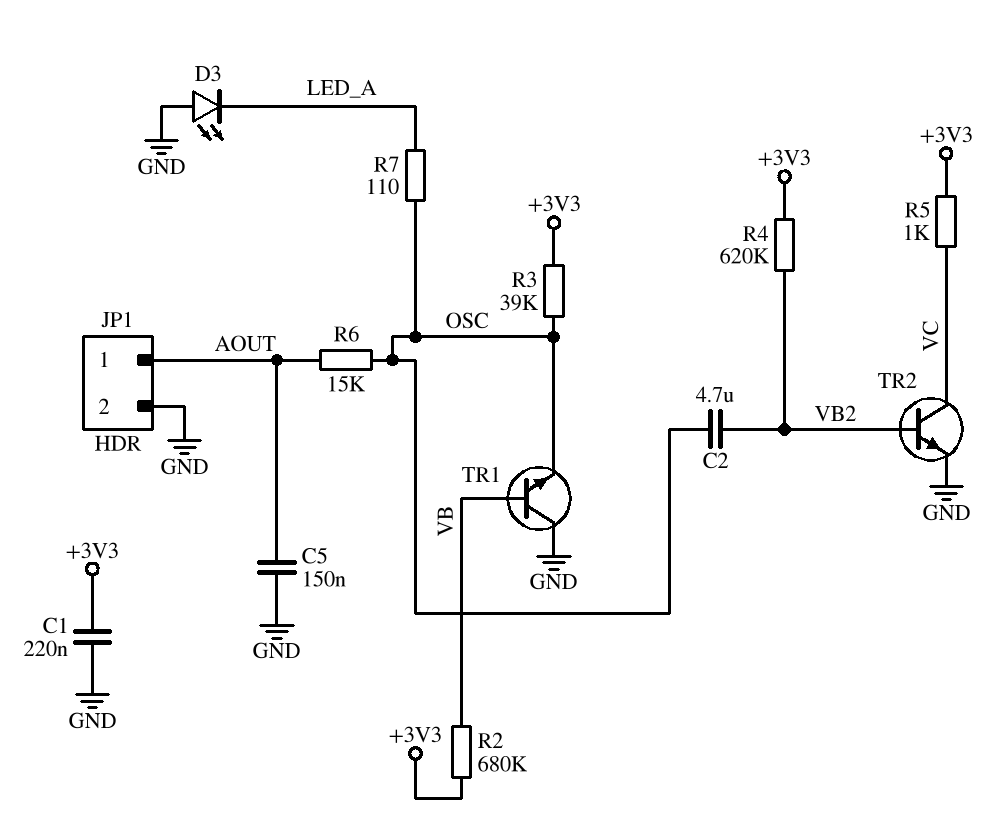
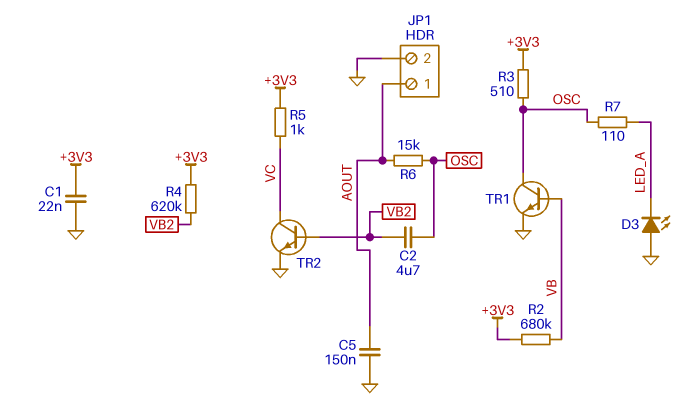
C1: 220nF (+3V3, GND) -> 22nF (+3V3, GND)
R3: 39k (+3V3, OSC) -> 510 (+3V3, OSC)
TR1: NPN (B VB, C GND, E OSC) -> NPN (B VB, C OSC, E GND)

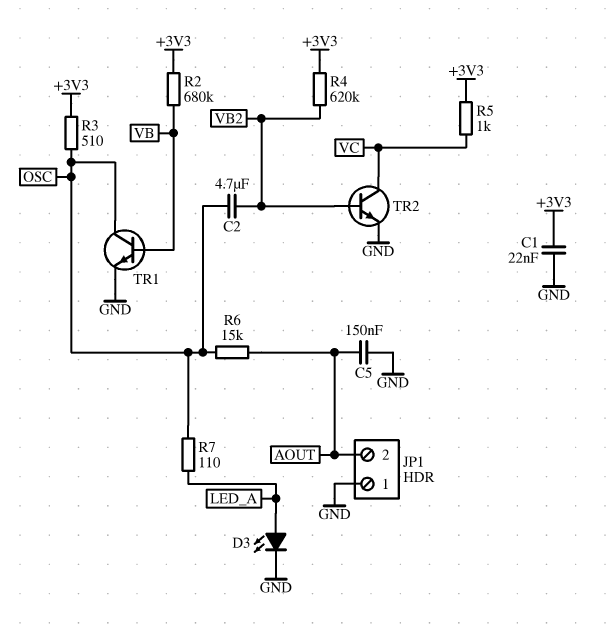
D3: LED (A GND, K LED_A) -> LED (A LED_A, K GND)
JP1 pin 1: AOUT -> GND
JP1 pin 2: GND -> AOUT

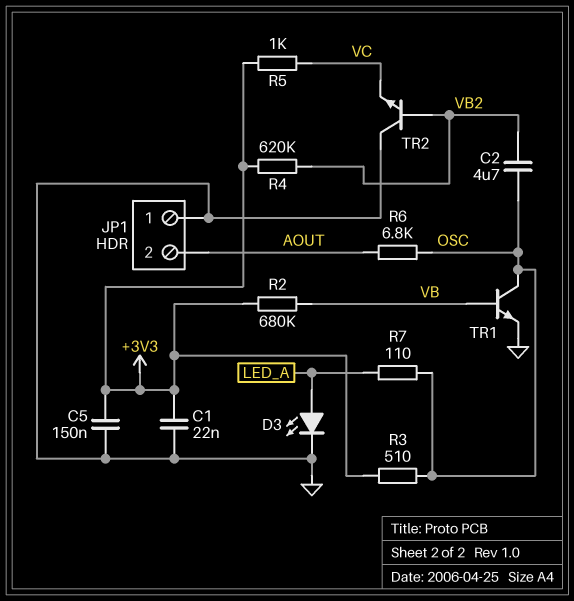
C5: 150nF (AOUT, GND) -> 150nF (+3V3, GND)
R6: 15k (AOUT, OSC) -> 6.8k (AOUT, OSC)
TR2: NPN (B VB2, C VC, E GND) -> NPN (B VB2, C GND, E VC)

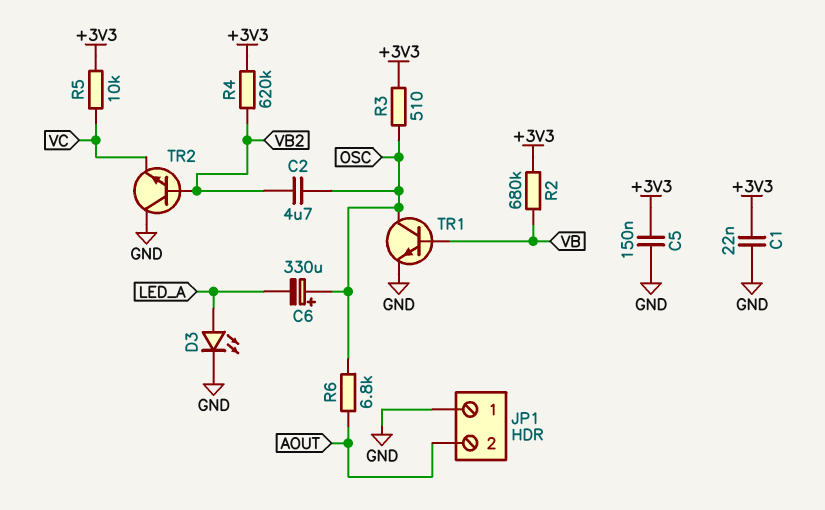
C6: none -> 330uF (plus OSC, minus LED_A)
R5: 1k (+3V3, VC) -> 10k (+3V3, VC)
R7: 110 (LED_A, OSC) -> none

